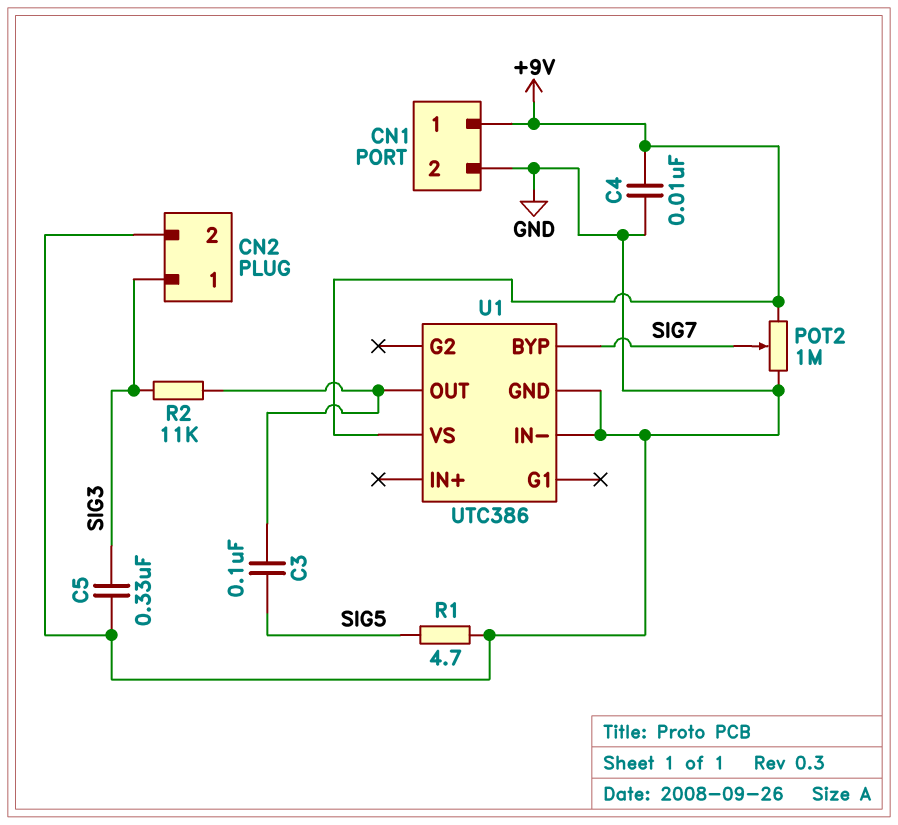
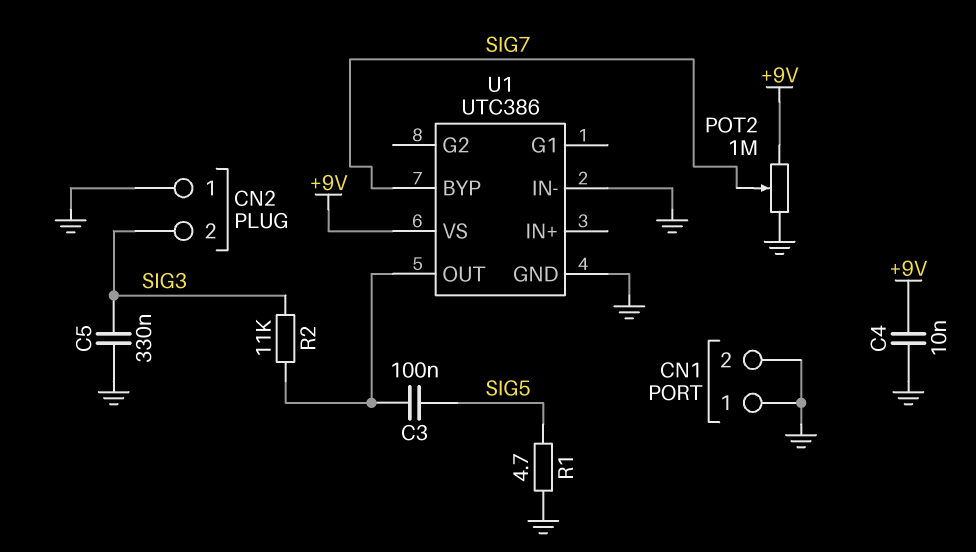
CN1 pin 1: +9V -> GND
CN2 pin 1: SIG3 -> GND
CN2 pin 2: GND -> SIG3

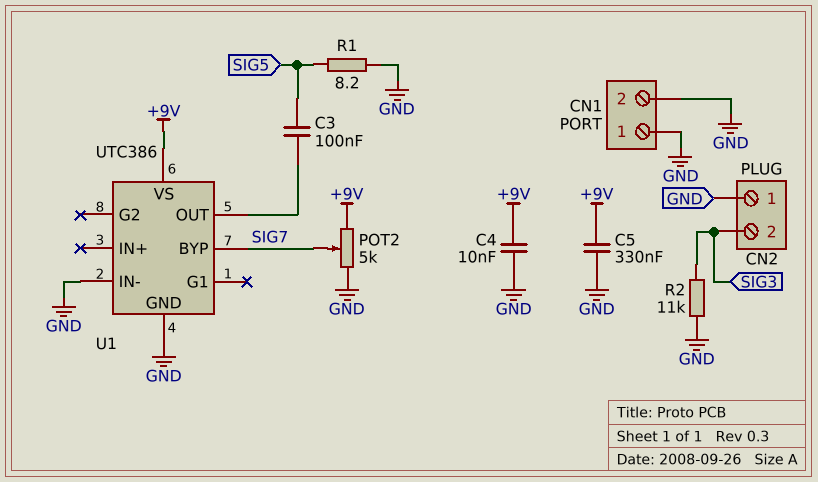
C5: 330nF (GND, SIG3) -> 330nF (+9V, GND)
POT2: 1M (+9V, GND, wiper SIG7) -> 5k (+9V, GND, wiper SIG7)
R1: 4.7 (GND, SIG5) -> 8.2 (GND, SIG5)
R2: 11k (SIG3, U1/OUT) -> 11k (GND, SIG3)

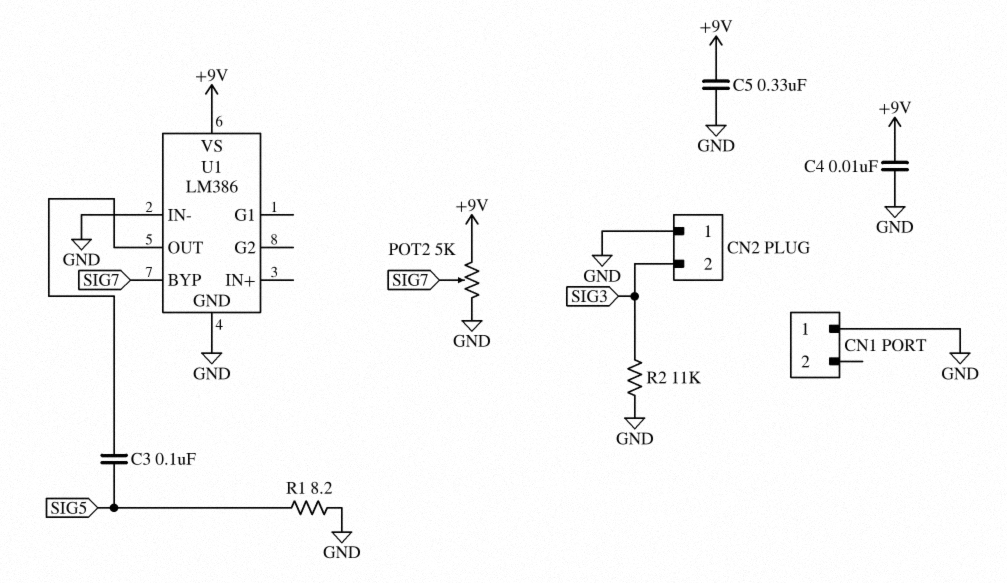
CN1 pin 2: GND -> none
U1: UTC386 -> LM386

